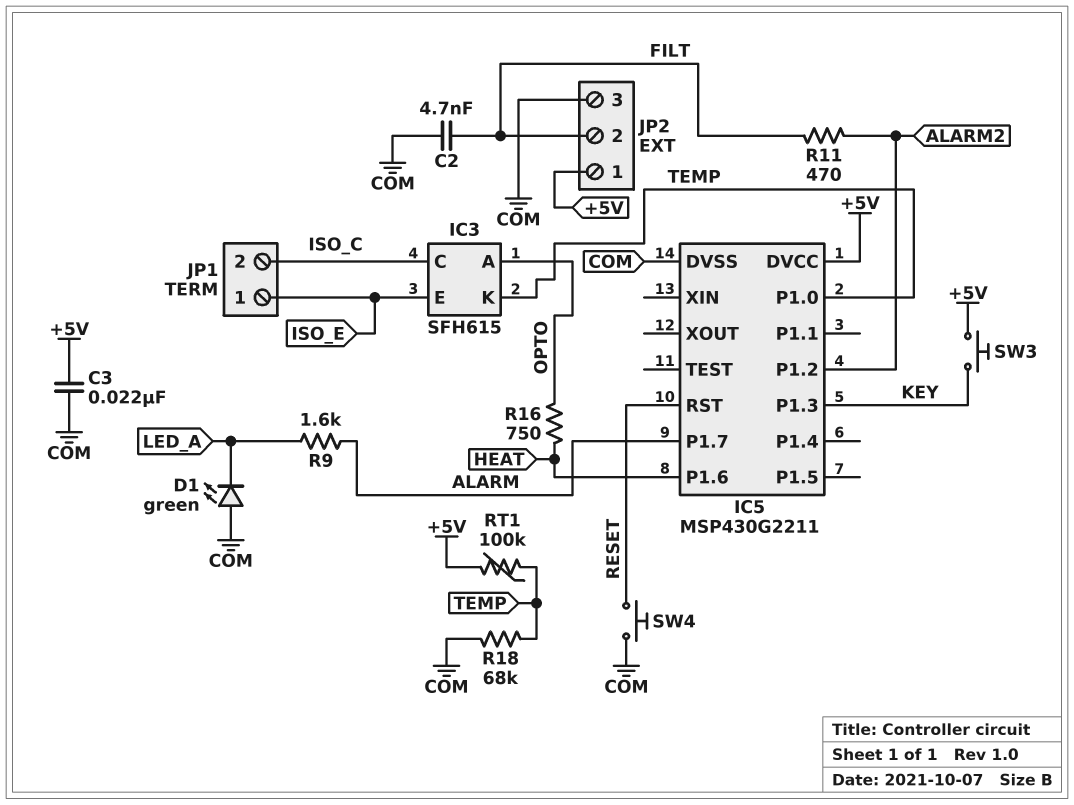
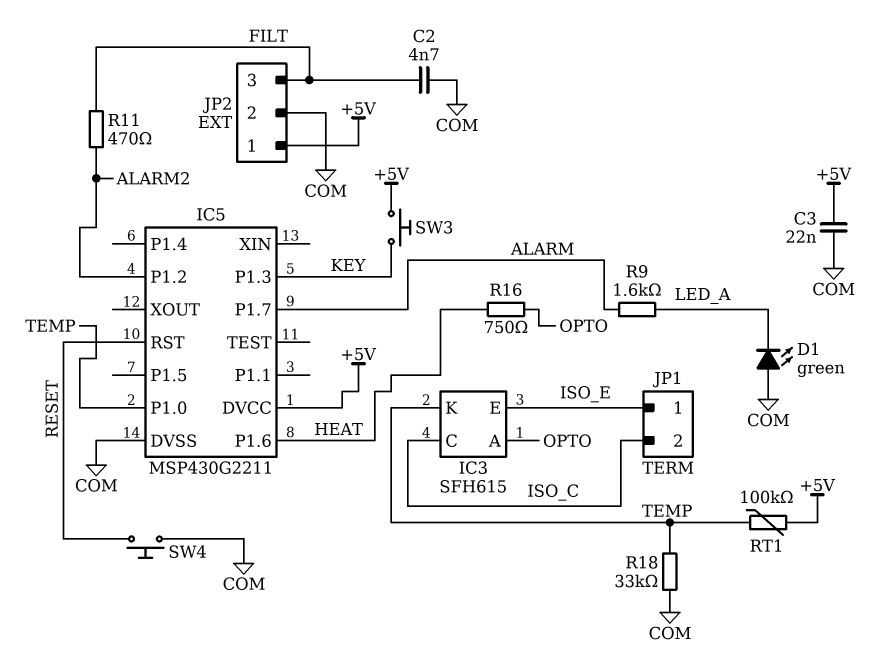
JP2 pin 2: FILT -> COM
JP2 pin 3: COM -> FILT
R18: 68k (COM, TEMP) -> 33k (COM, TEMP)

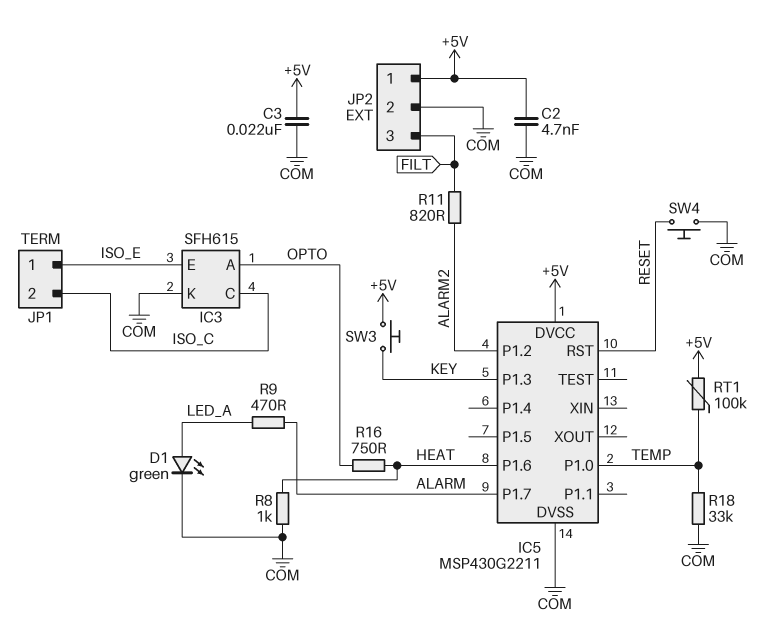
C2: 4.7nF (COM, FILT) -> 4.7nF (+5V, COM)
D1: LED green (A COM, K LED_A) -> LED green (A LED_A, K COM)
IC3 pin K: TEMP -> COM
R8: none -> 1k (COM, HEAT)
R9: 1.6k (ALARM, LED_A) -> 470 (ALARM, LED_A)
R11: 470 (ALARM2, FILT) -> 820 (ALARM2, FILT)

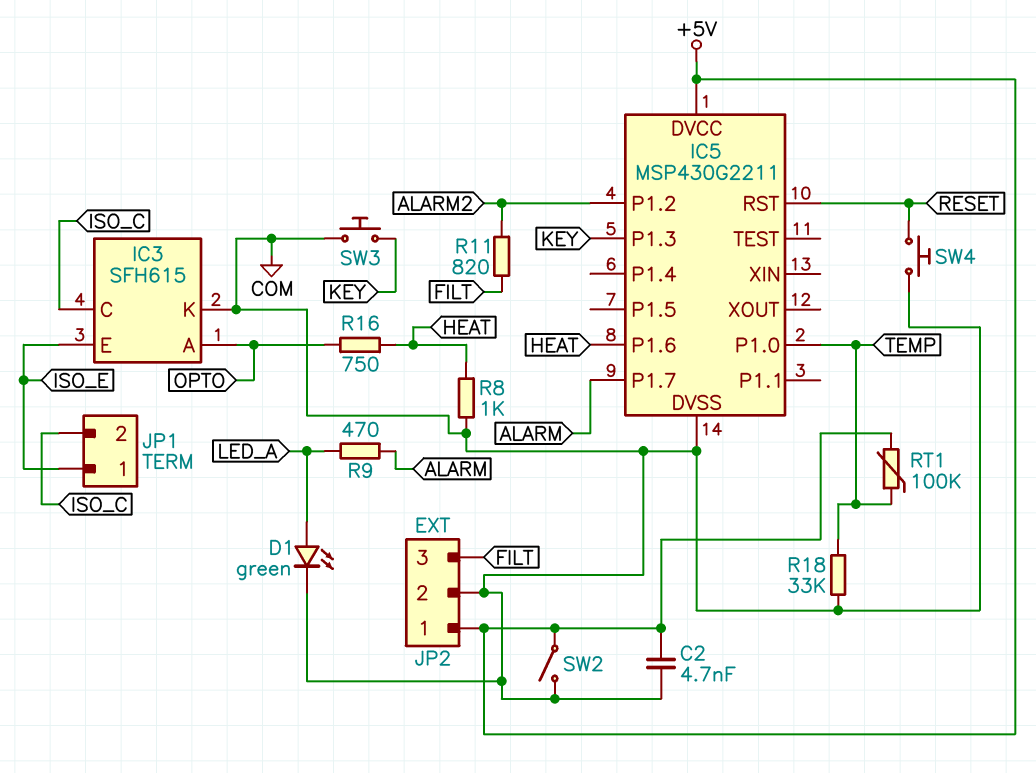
C3: 22nF (+5V, COM) -> none
SW2: none -> switch (+5V, COM)
SW3: button (+5V, KEY) -> button (COM, KEY)

